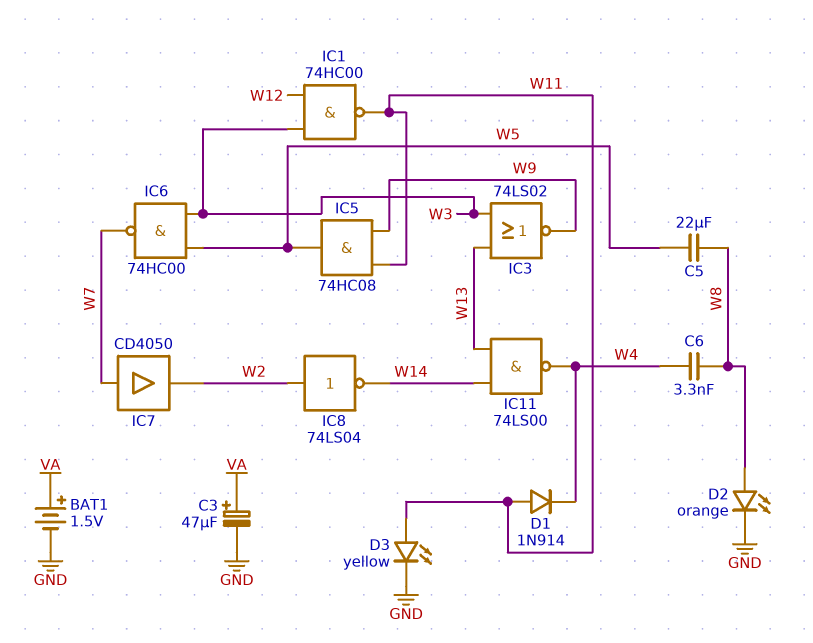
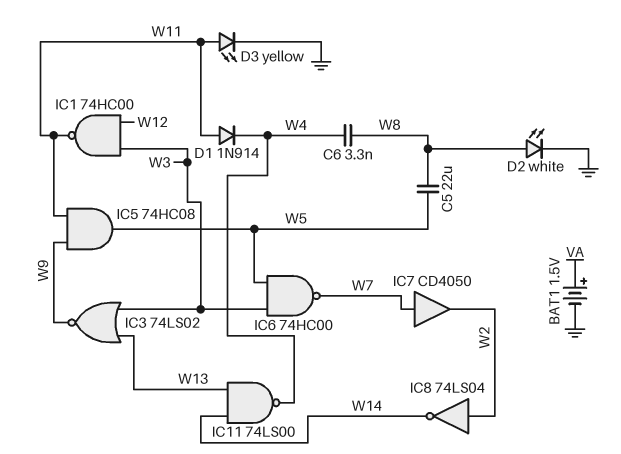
C3: 47uF (plus VA, minus GND) -> none
D2: LED orange (A W8, K GND) -> LED white (A W8, K GND)

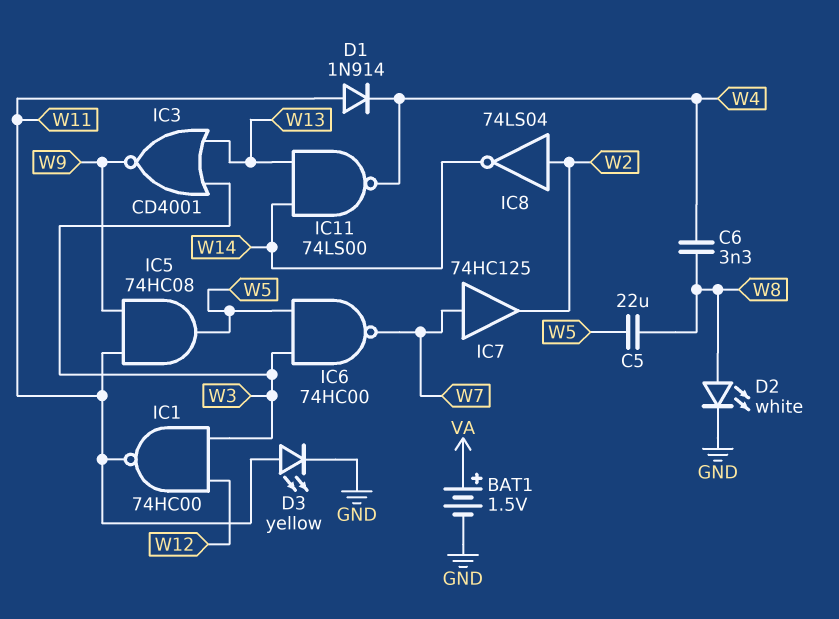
IC3: NOR 74LS02 (in W3, in W13, out W9) -> NOR CD4001 (in W3, in W13, out W9)
IC7: buffer CD4050 (in W7, out W2) -> buffer 74HC125 (in W7, out W2)

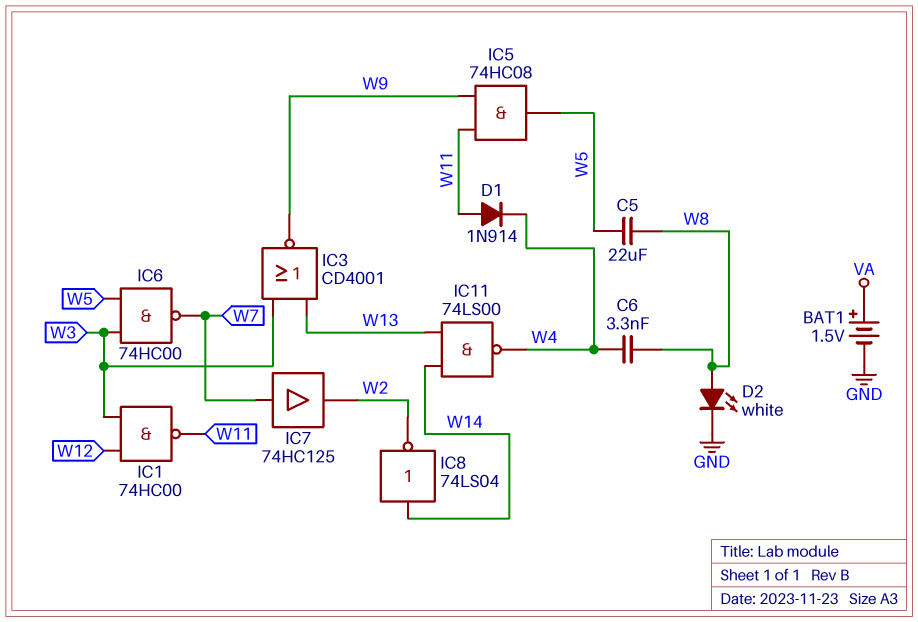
D3: LED yellow (A W11, K GND) -> none
IC8: NOT 74LS04 (in W2, out W14) -> NOT 74LS04 (in W14, out W2)

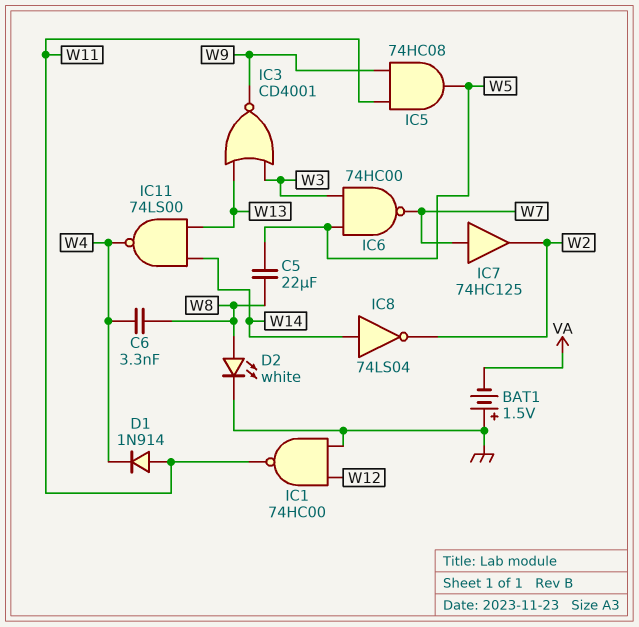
BAT1: 1.5V (plus VA, minus GND) -> 1.5V (plus GND, minus VA)
IC1: NAND 74HC00 (in W3, in W12, out W11) -> NAND 74HC00 (in GND, in W12, out W11)

